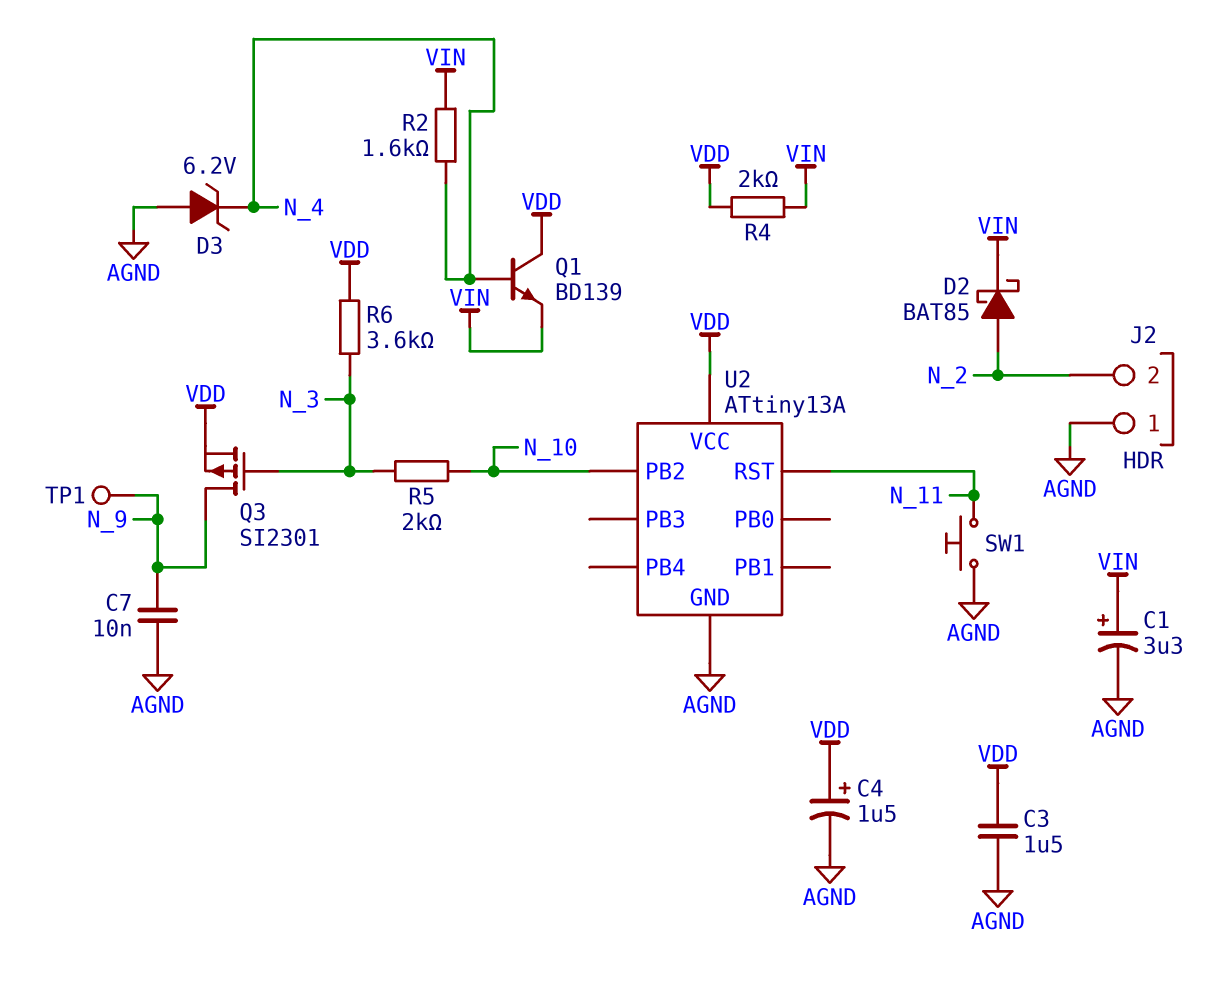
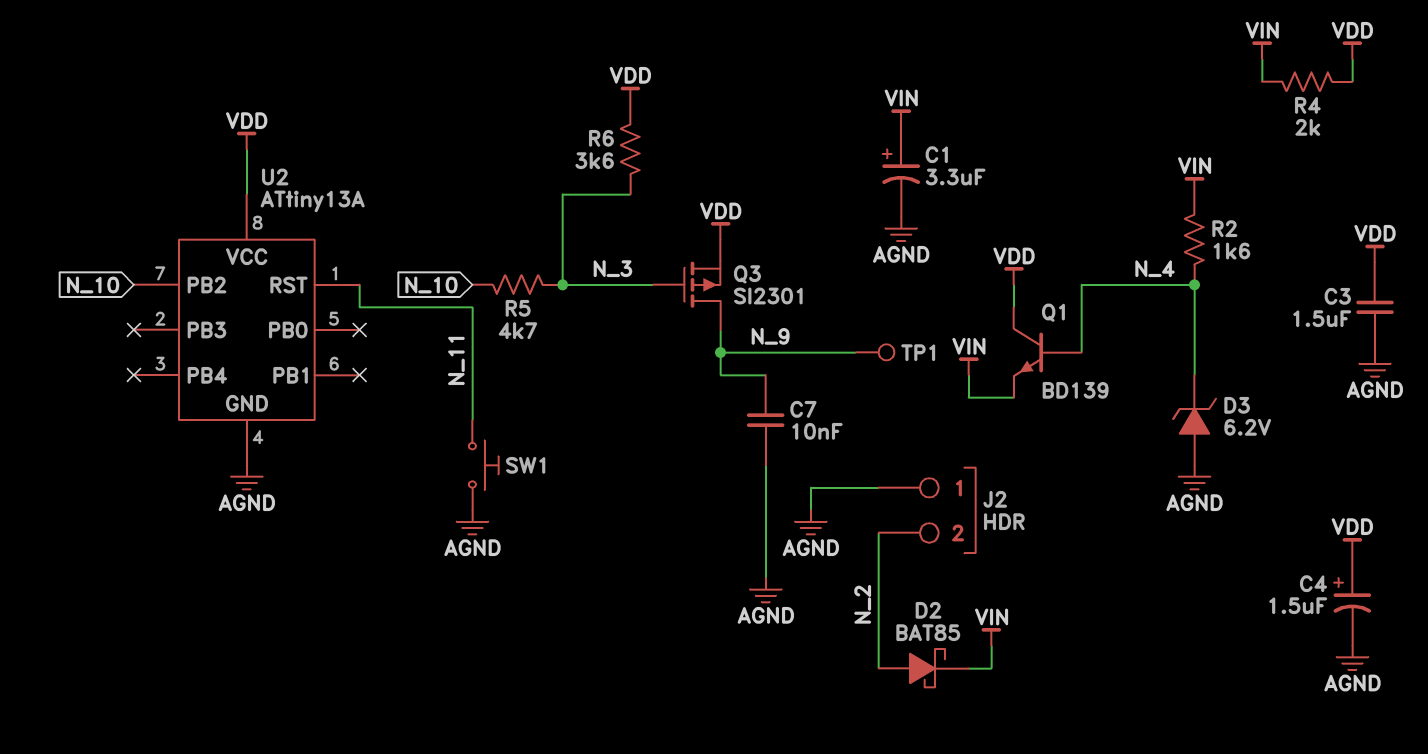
R5: 2k (N_3, N_10) -> 4.7k (N_3, N_10)

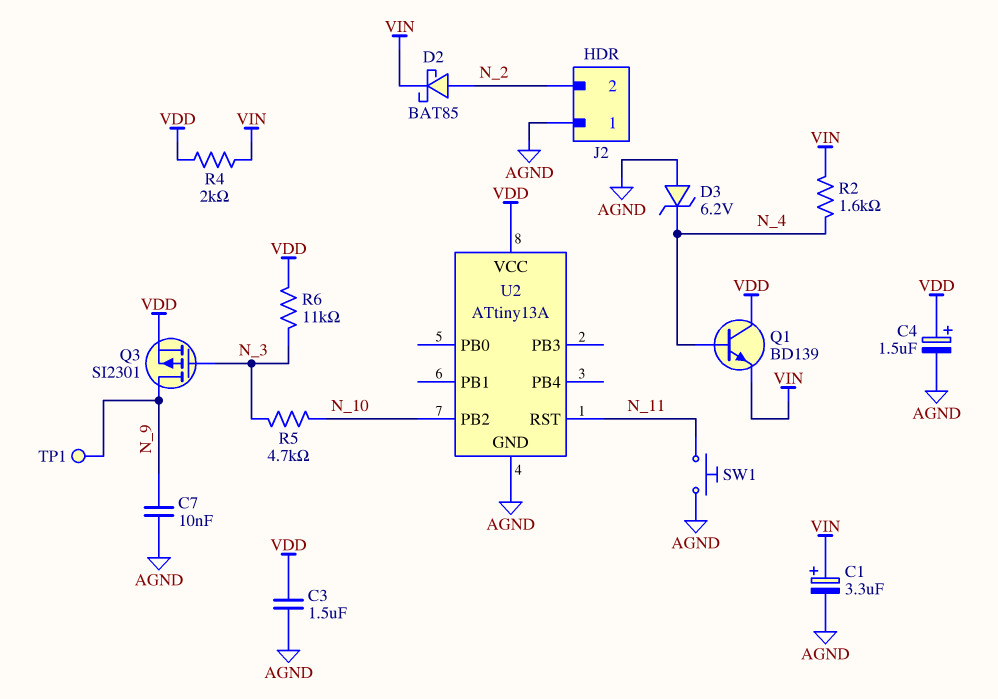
R6: 3.6k (N_3, VDD) -> 11k (N_3, VDD)

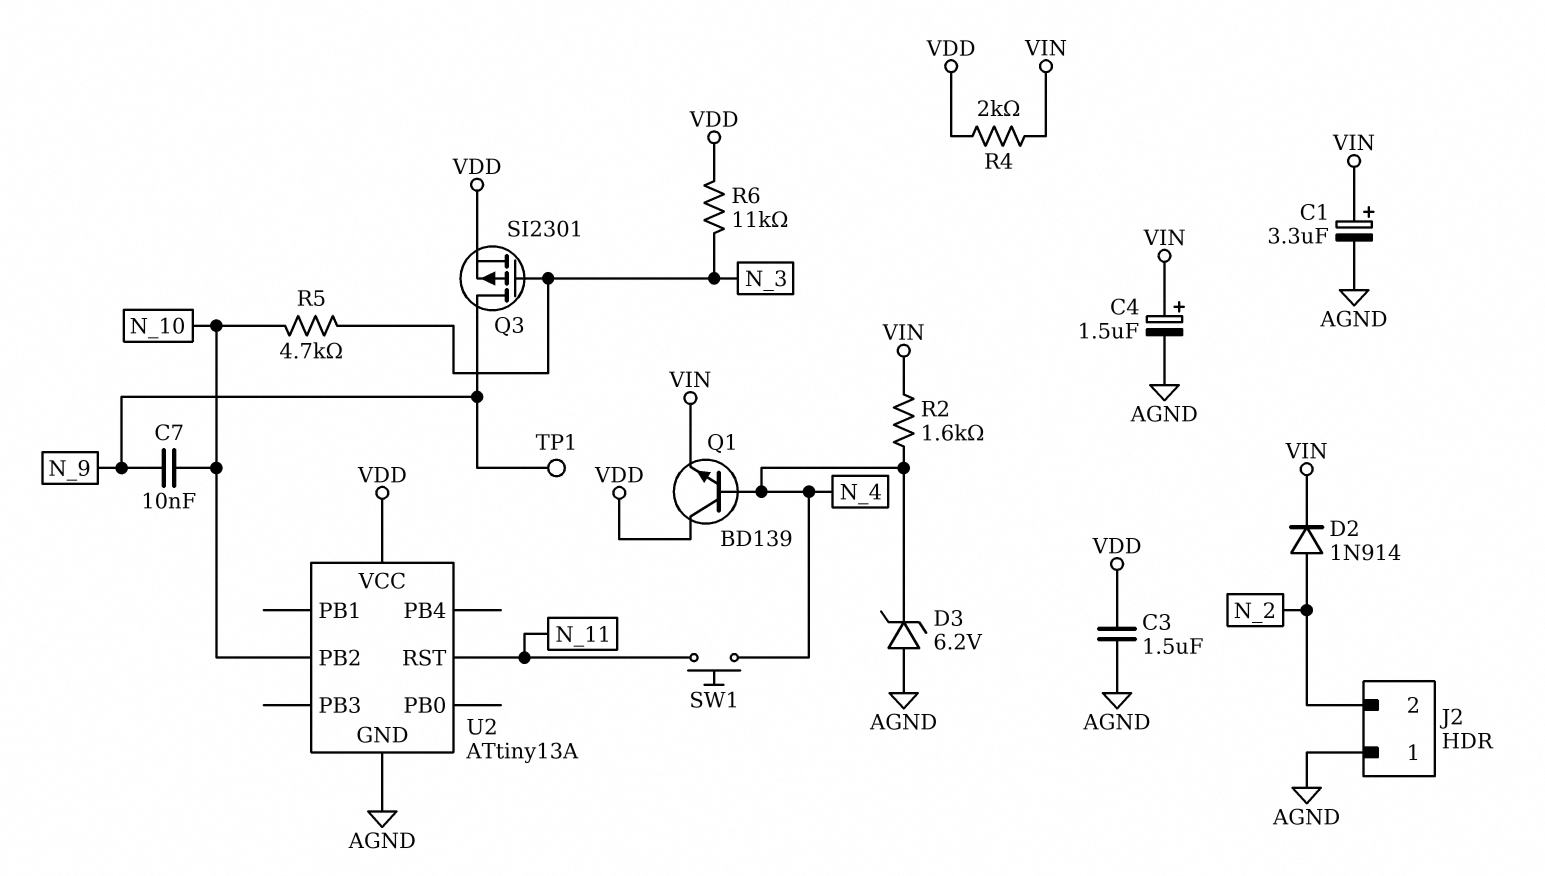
C4: 1.5uF (plus VDD, minus AGND) -> 1.5uF (plus VIN, minus AGND)
C7: 10nF (AGND, N_9) -> 10nF (N_9, N_10)
D2: schottky BAT85 (A N_2, K VIN) -> diode 1N914 (A N_2, K VIN)
SW1: button (AGND, N_11) -> button (N_4, N_11)

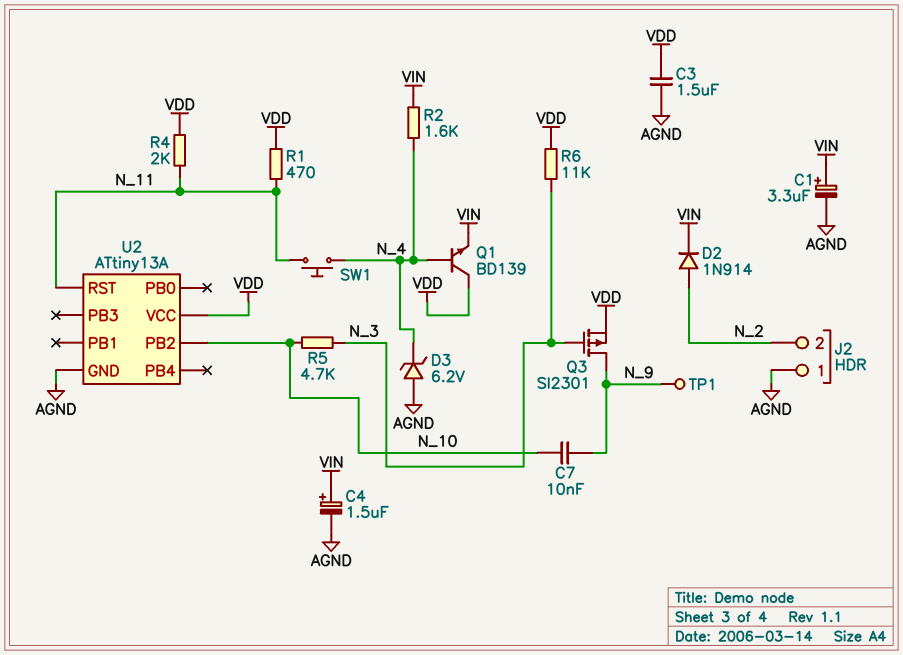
R1: none -> 470 (N_11, VDD)
R4: 2k (VDD, VIN) -> 2k (N_11, VDD)

